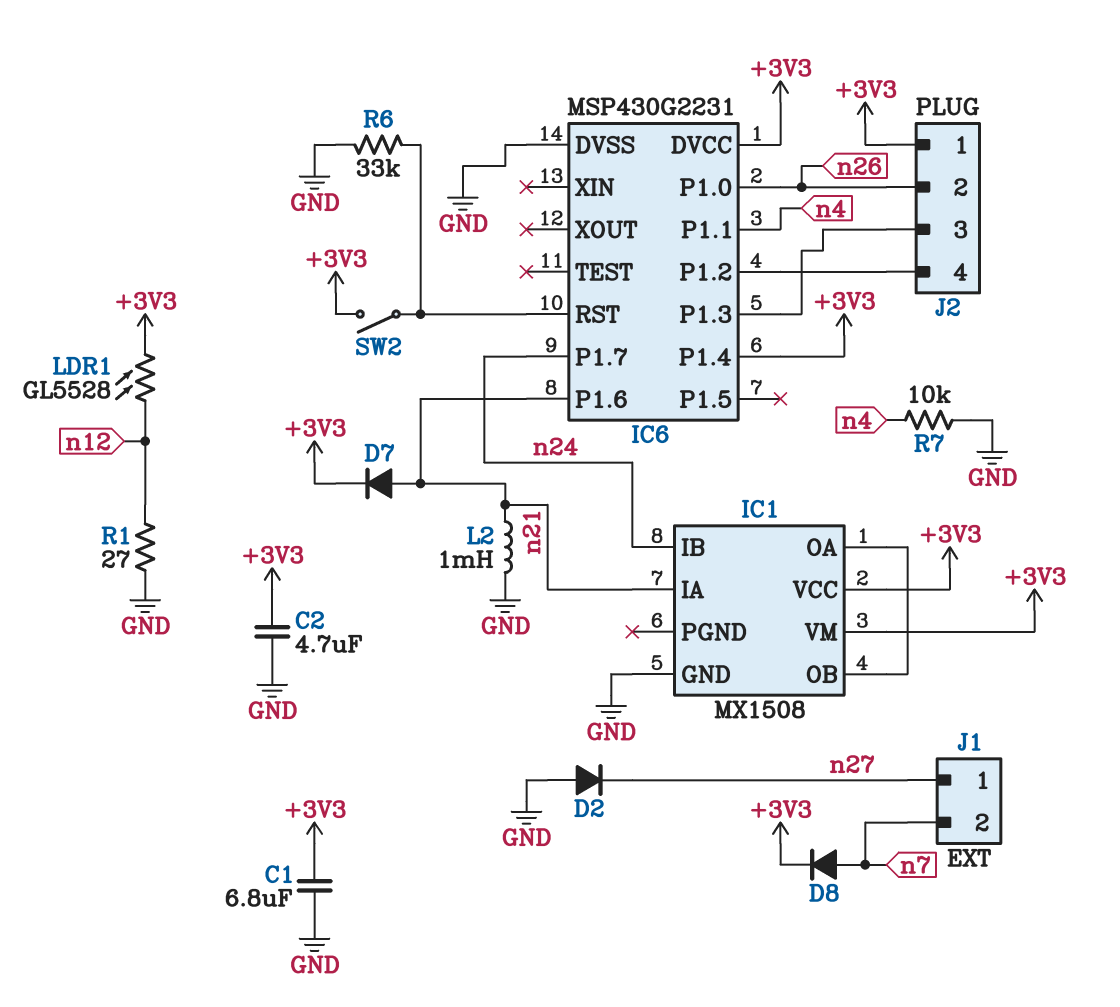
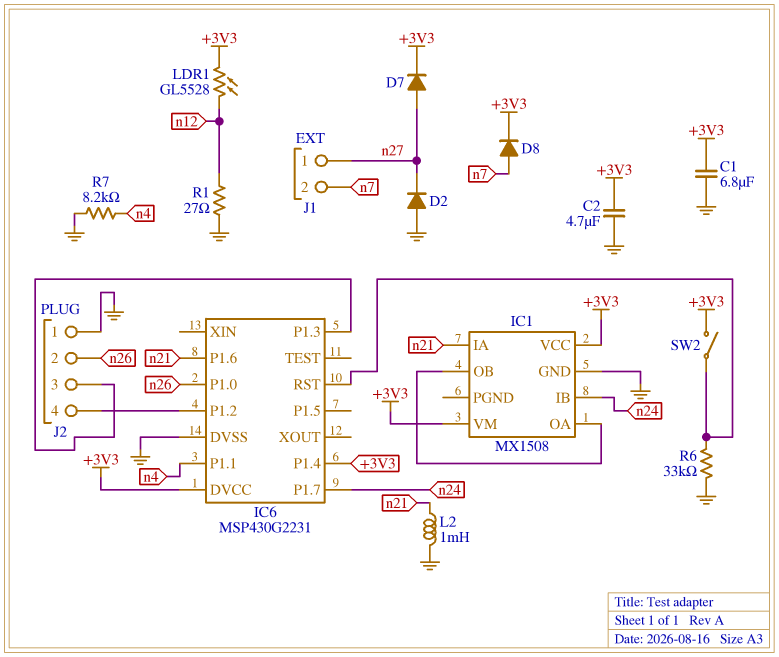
D7: diode (A n21, K +3V3) -> diode (A n27, K +3V3)
J2 pin 1: +3V3 -> GND
R7: 10k (GND, n4) -> 8.2k (GND, n4)

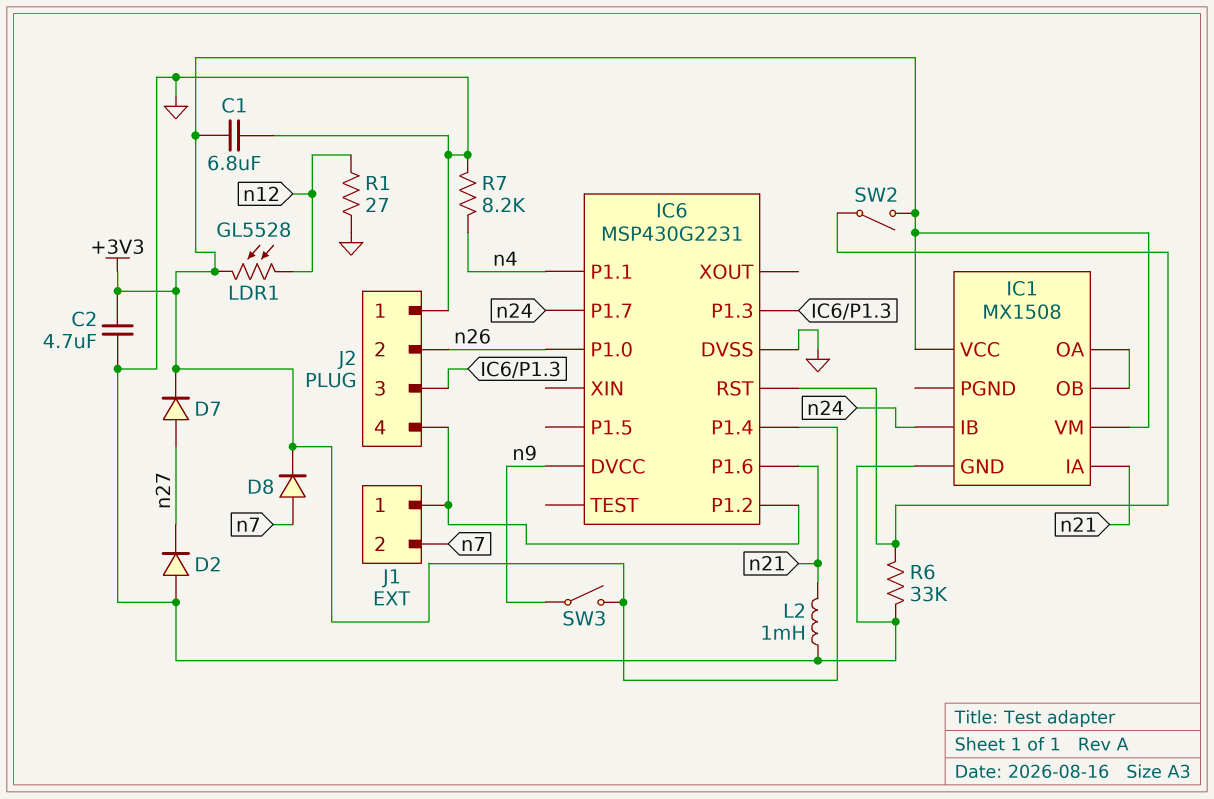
IC6 pin DVCC: +3V3 -> n9
J1 pin 1: n27 -> IC6/P1.2
SW3: none -> switch (+3V3, n9)

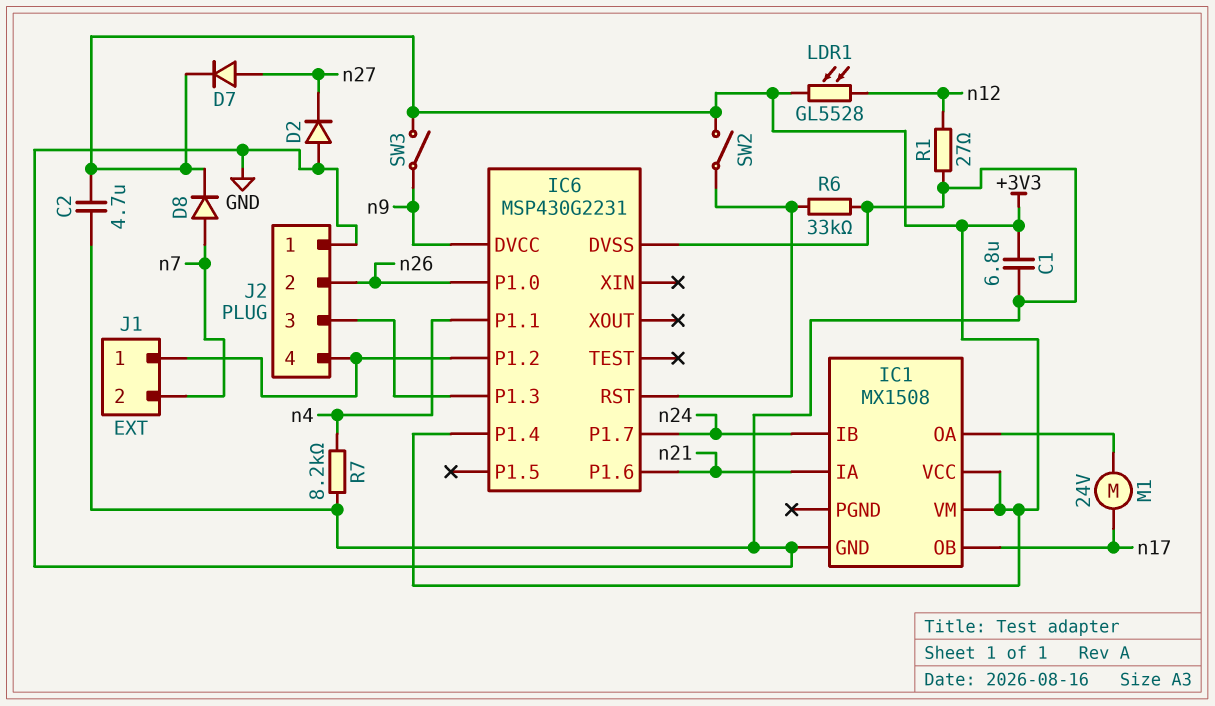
IC1 pin OB: IC1/OA -> n17
L2: 1mH (GND, n21) -> none
M1: none -> motor 24V (IC1/OA, n17)

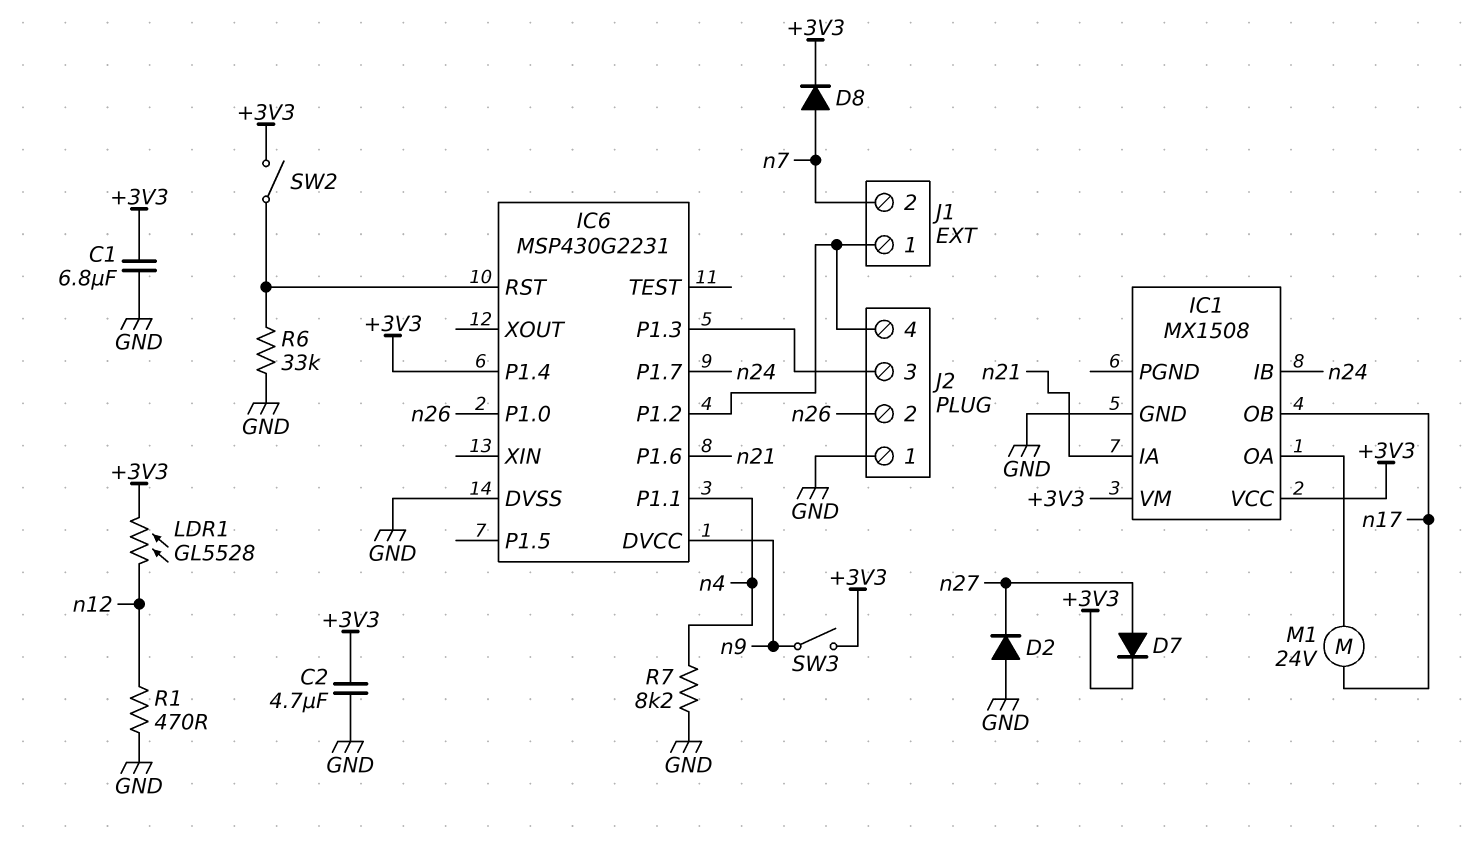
R1: 27 (GND, n12) -> 470 (GND, n12)

